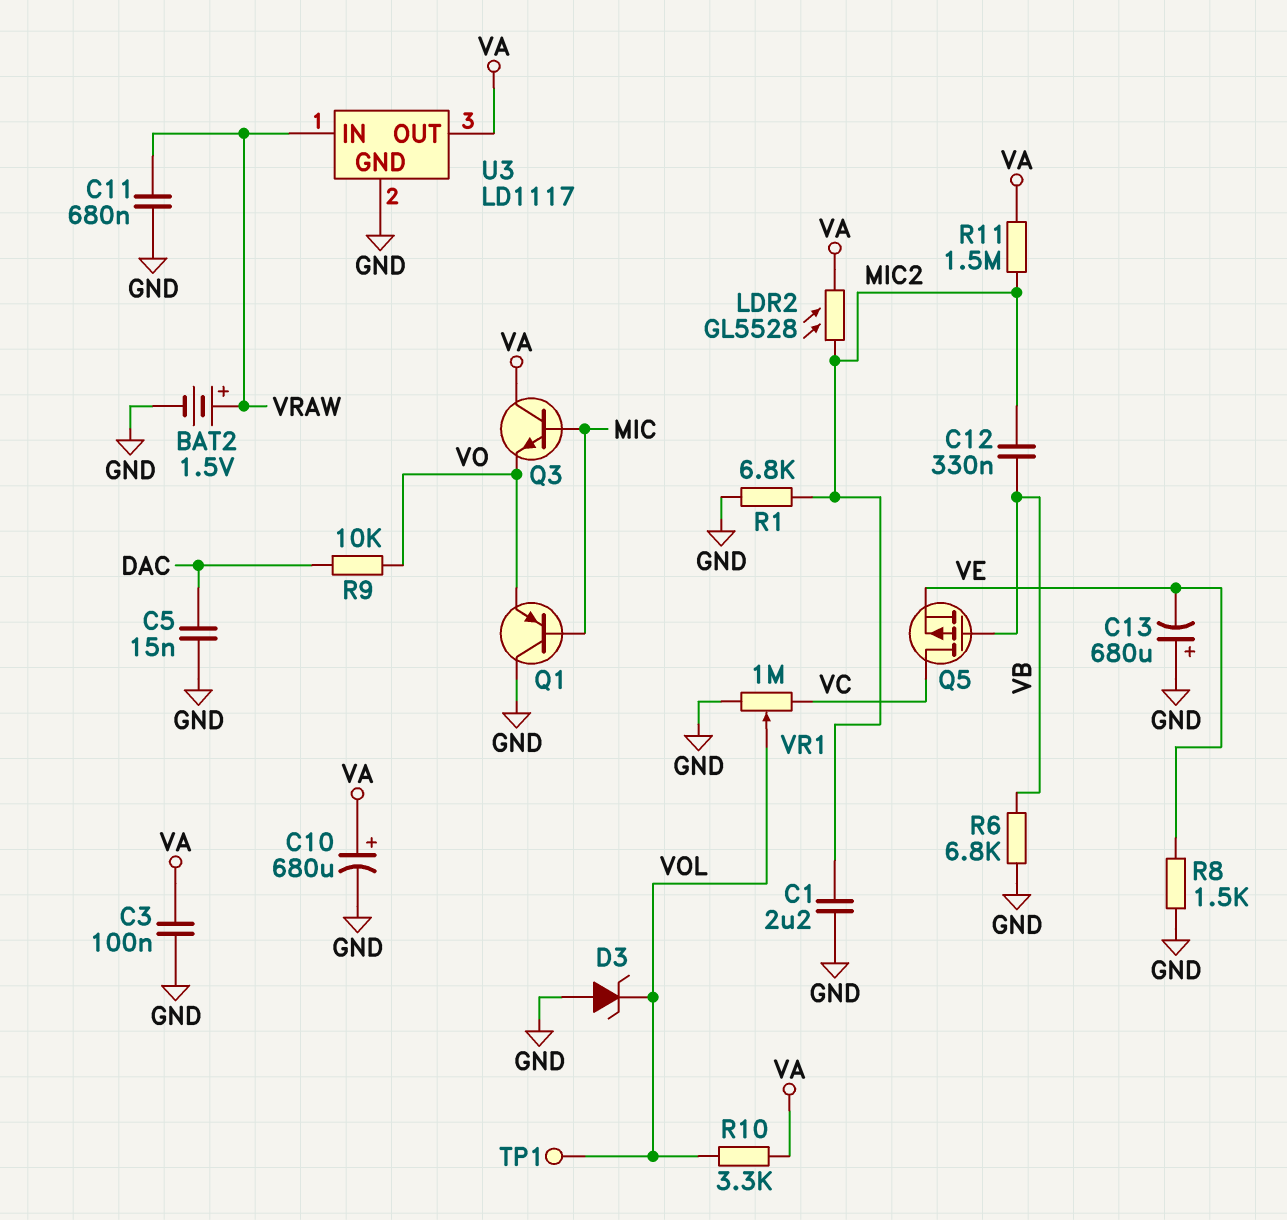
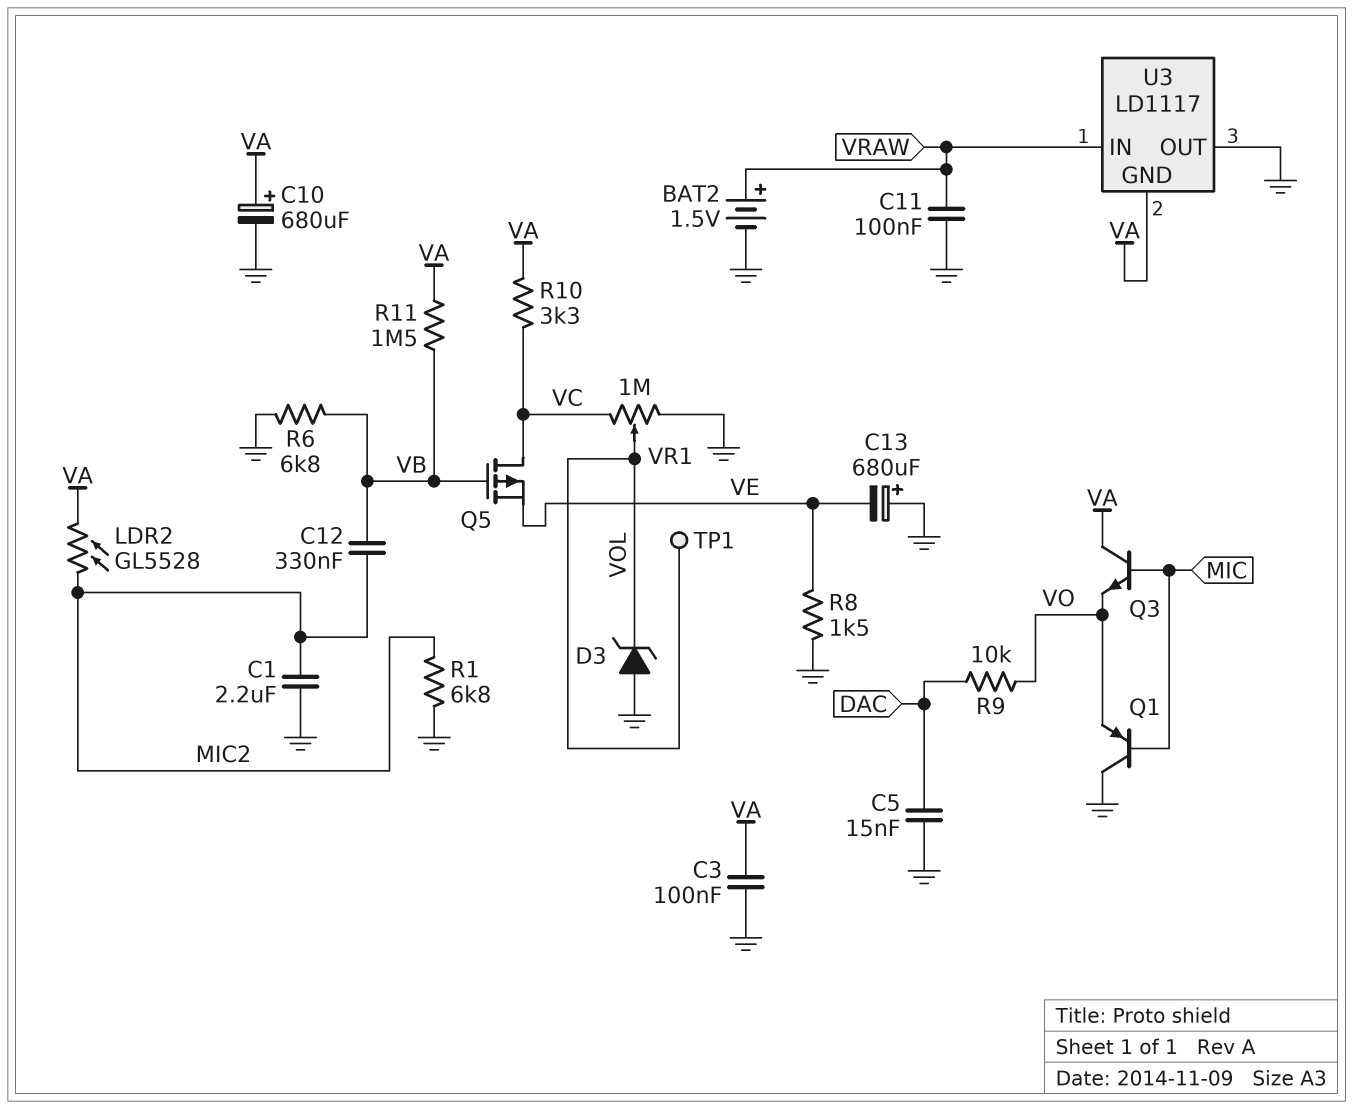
C11: 680nF (GND, VRAW) -> 100nF (GND, VRAW)
R10: 3.3k (VA, VOL) -> 3.3k (VA, VC)
R11: 1.5M (MIC2, VA) -> 1.5M (VA, VB)
U3 pin GND: GND -> VA
U3 pin OUT: VA -> GND

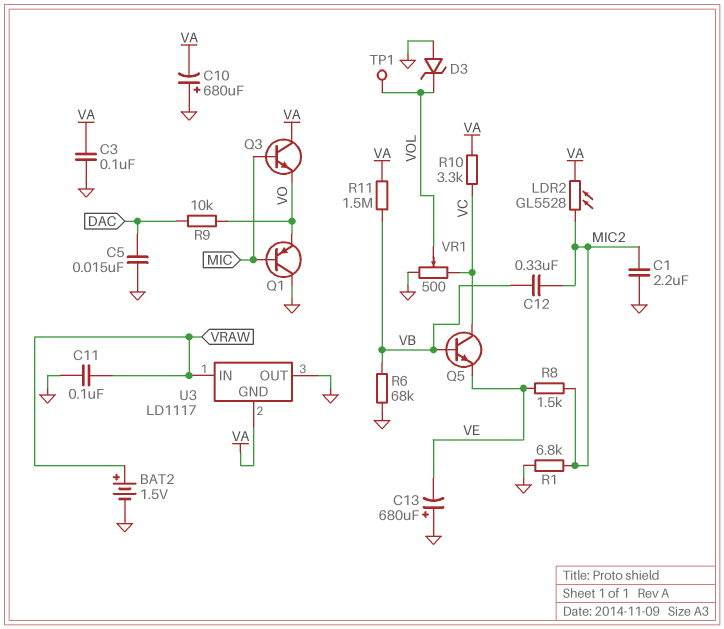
C10: 680uF (plus VA, minus GND) -> 680uF (plus GND, minus VA)
Q5: PMOS (G VB, D VC, S VE) -> NPN (B VB, C VC, E VE)
R6: 6.8k (GND, VB) -> 68k (GND, VB)
R8: 1.5k (GND, VE) -> 1.5k (MIC2, VE)
VR1: 1M (GND, VC, wiper VOL) -> 500 (GND, VC, wiper VOL)

